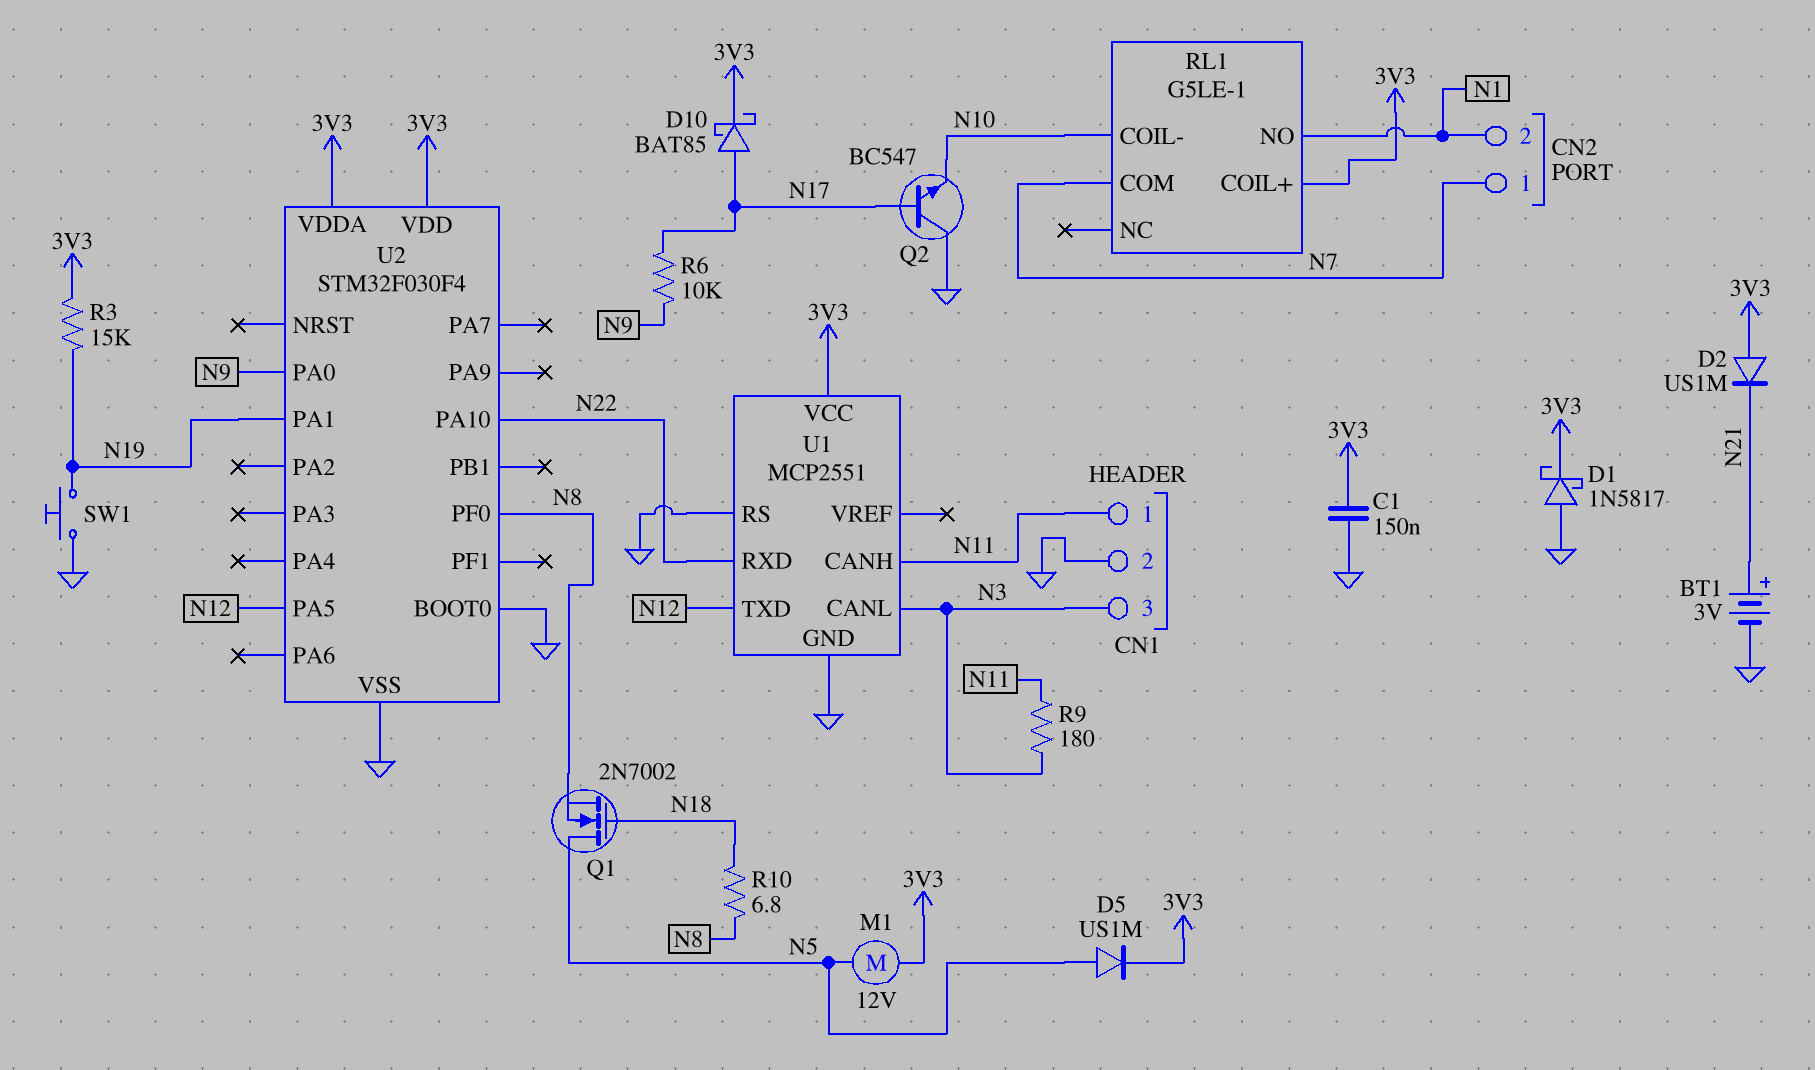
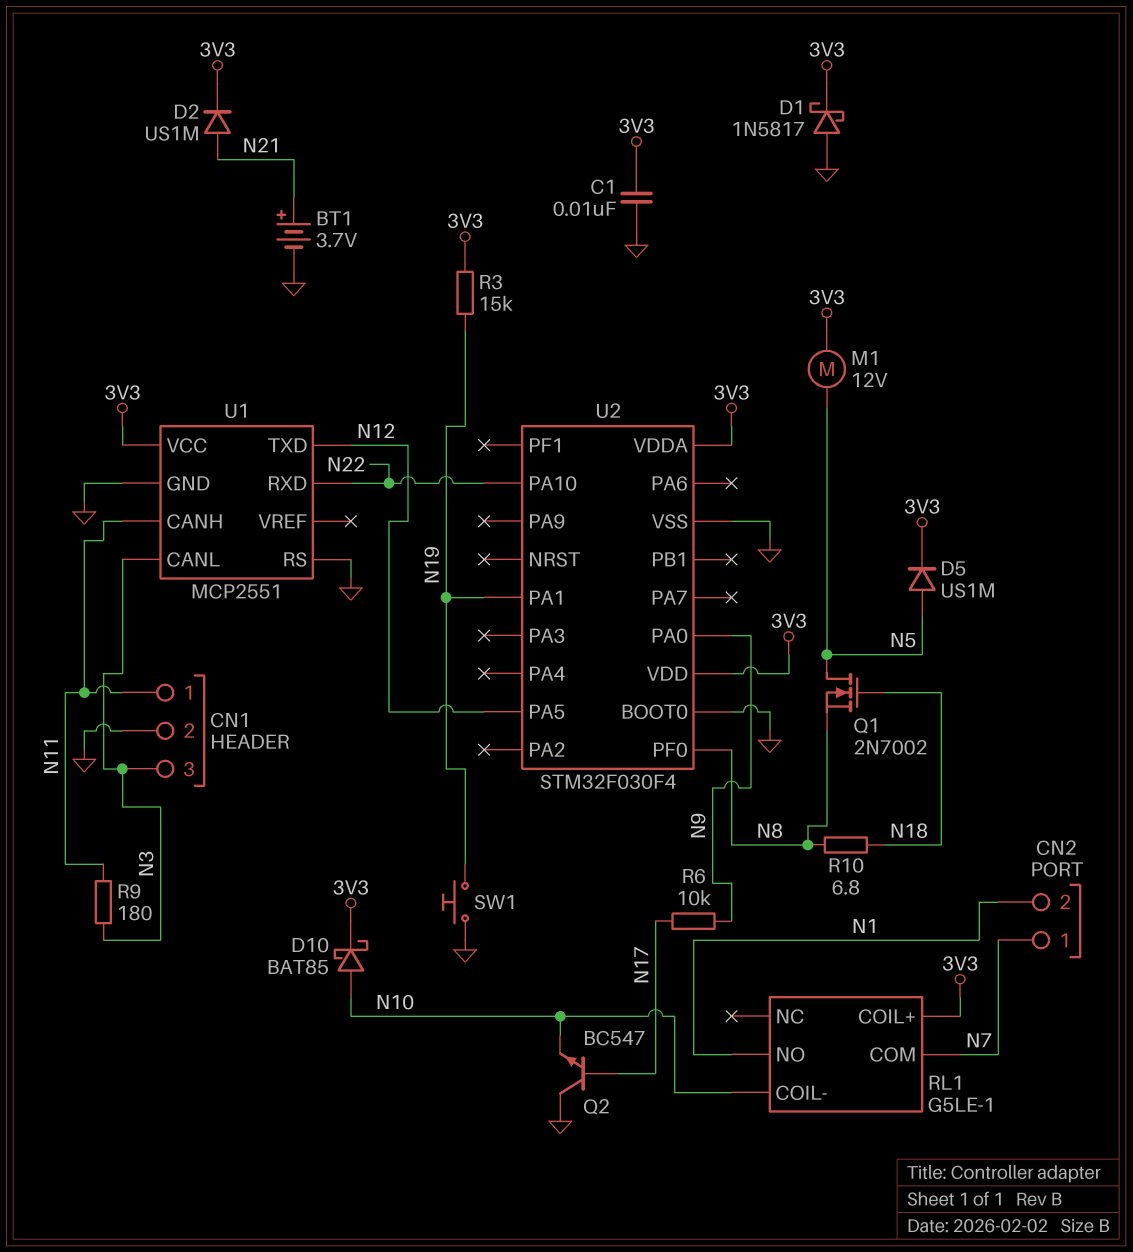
BT1: 3V (plus N21, minus GND) -> 3.7V (plus N21, minus GND)
C1: 150nF (3V3, GND) -> 10nF (3V3, GND)
D2: diode US1M (A 3V3, K N21) -> diode US1M (A N21, K 3V3)
D10: schottky BAT85 (A N17, K 3V3) -> schottky BAT85 (A N10, K 3V3)

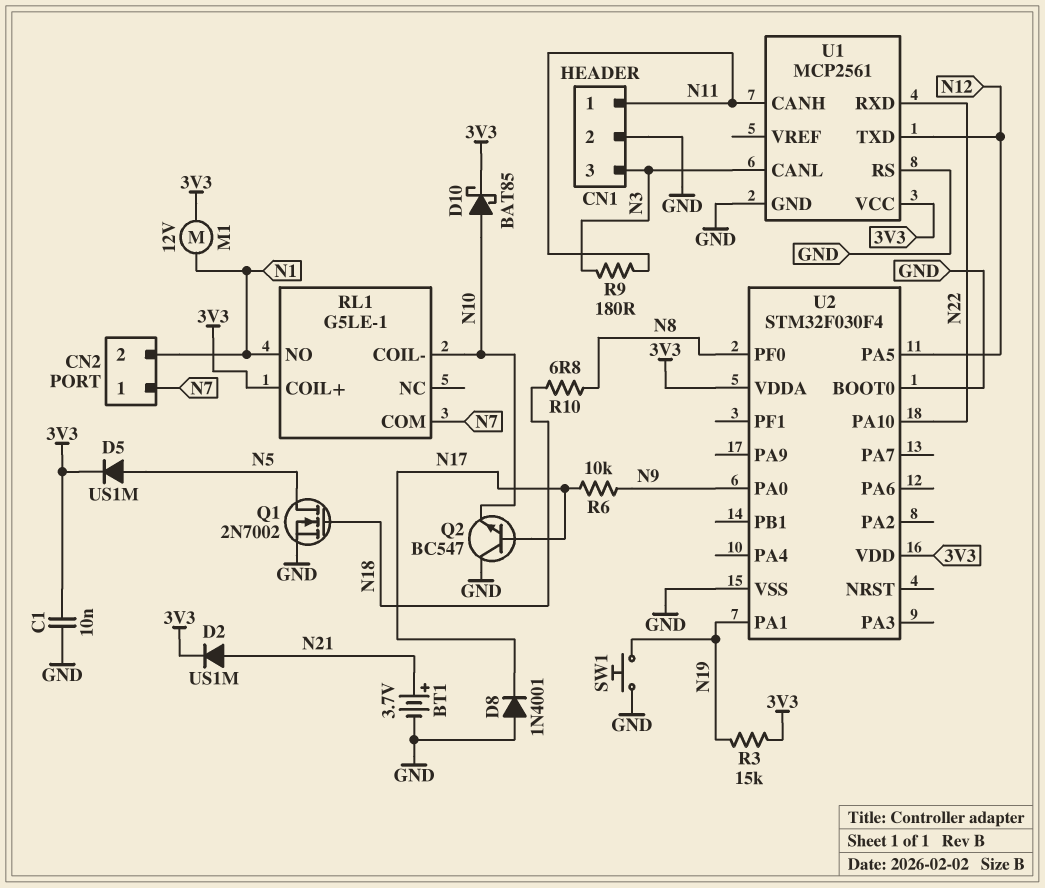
D1: schottky 1N5817 (A GND, K 3V3) -> none
D8: none -> diode 1N4001 (A GND, K N17)
M1: motor 12V (3V3, N5) -> motor 12V (3V3, N1)
Q1: NMOS 2N7002 (G N18, D N5, S N8) -> NMOS 2N7002 (G N18, D N5, S GND)
U1: MCP2551 -> MCP2561

